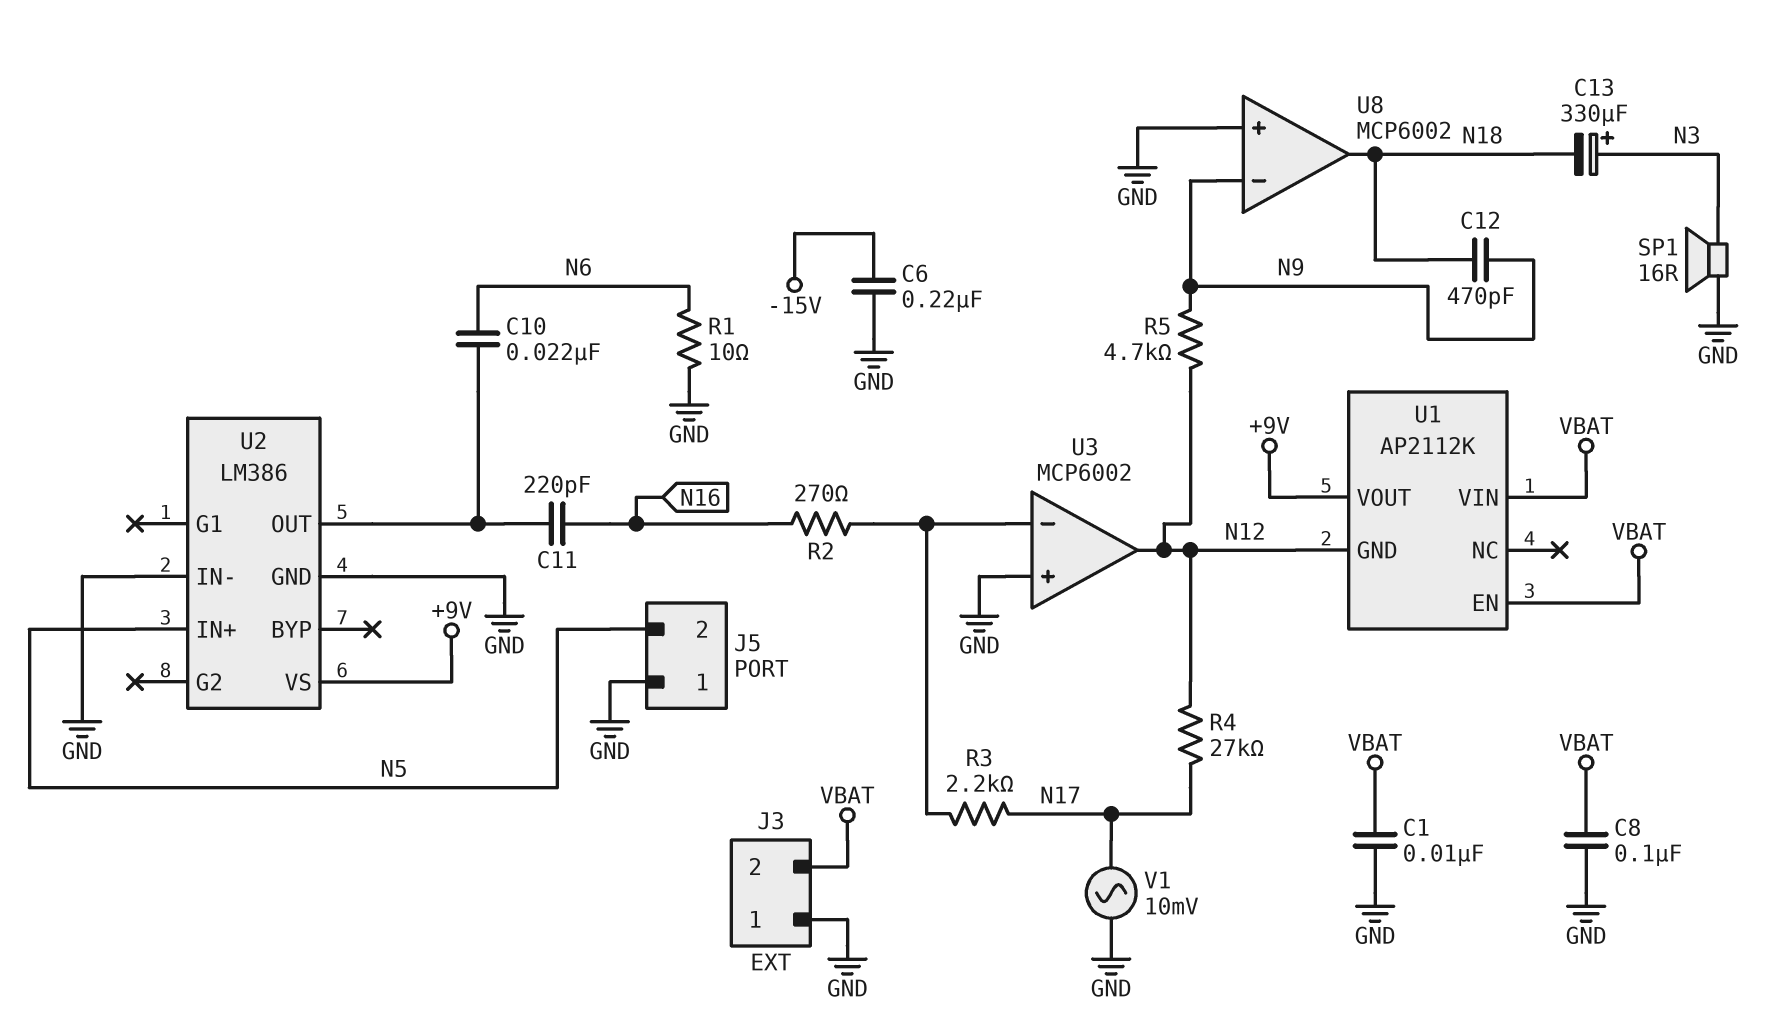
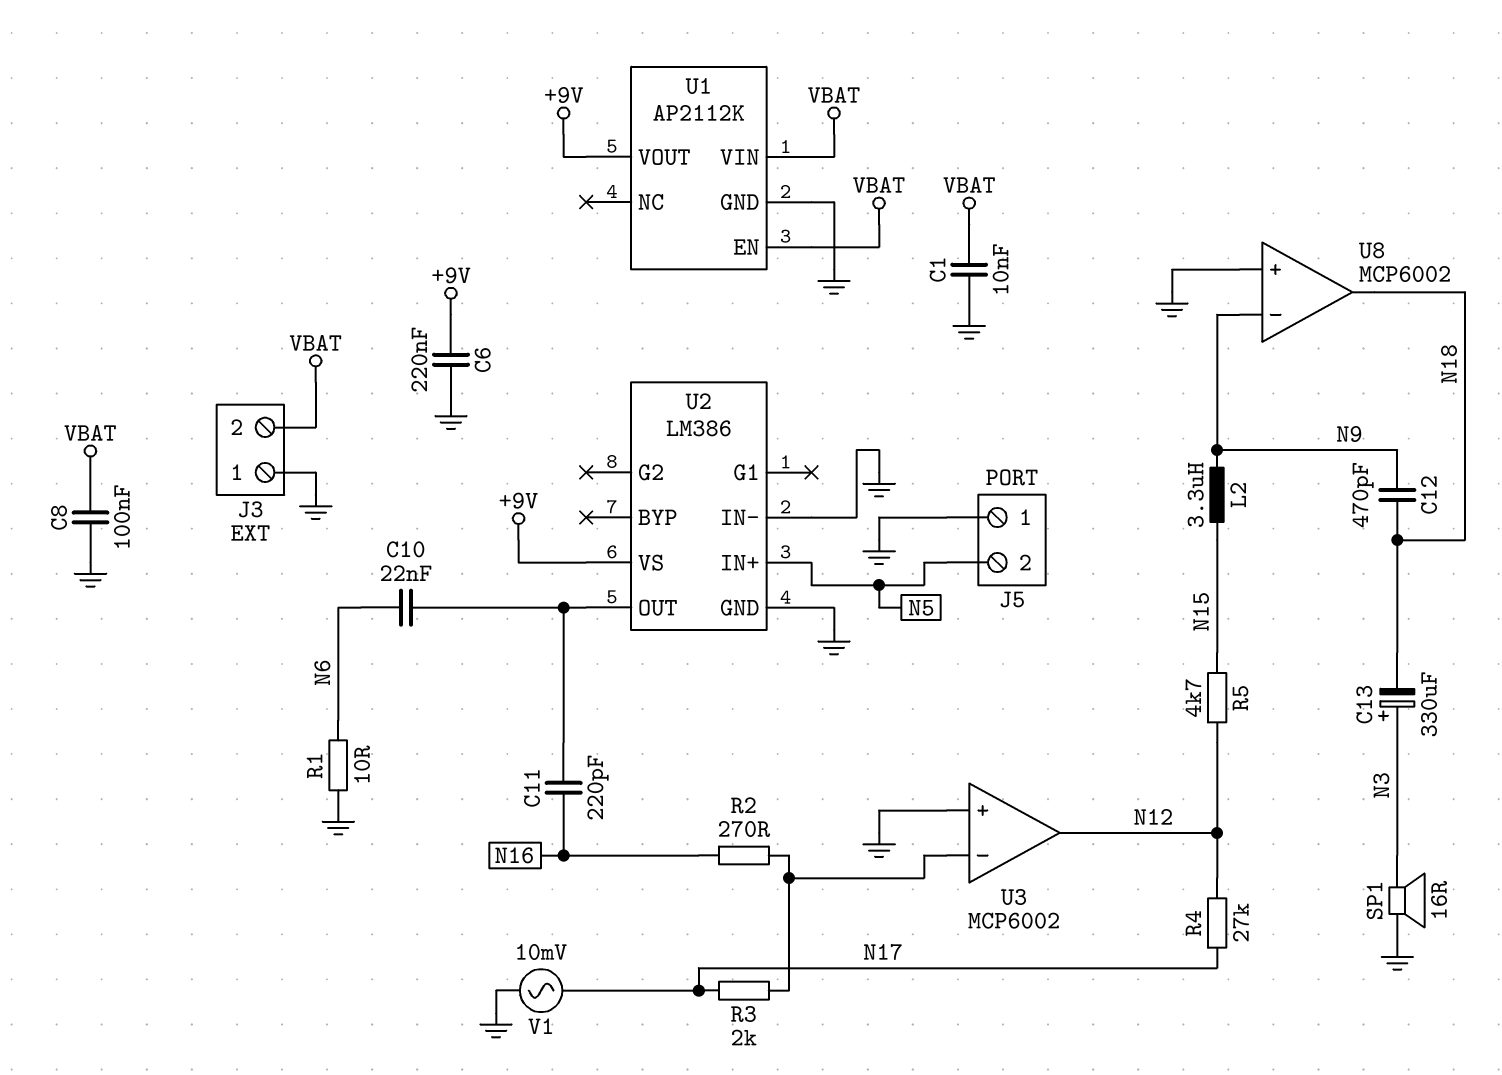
C6: 220nF (-15V, GND) -> 220nF (+9V, GND)
L2: none -> 3.3uH (N9, N15)
R3: 2.2k (N17, U3/in-) -> 2k (N17, U3/in-)
R5: 4.7k (N9, N12) -> 4.7k (N12, N15)
U1 pin GND: N12 -> GND

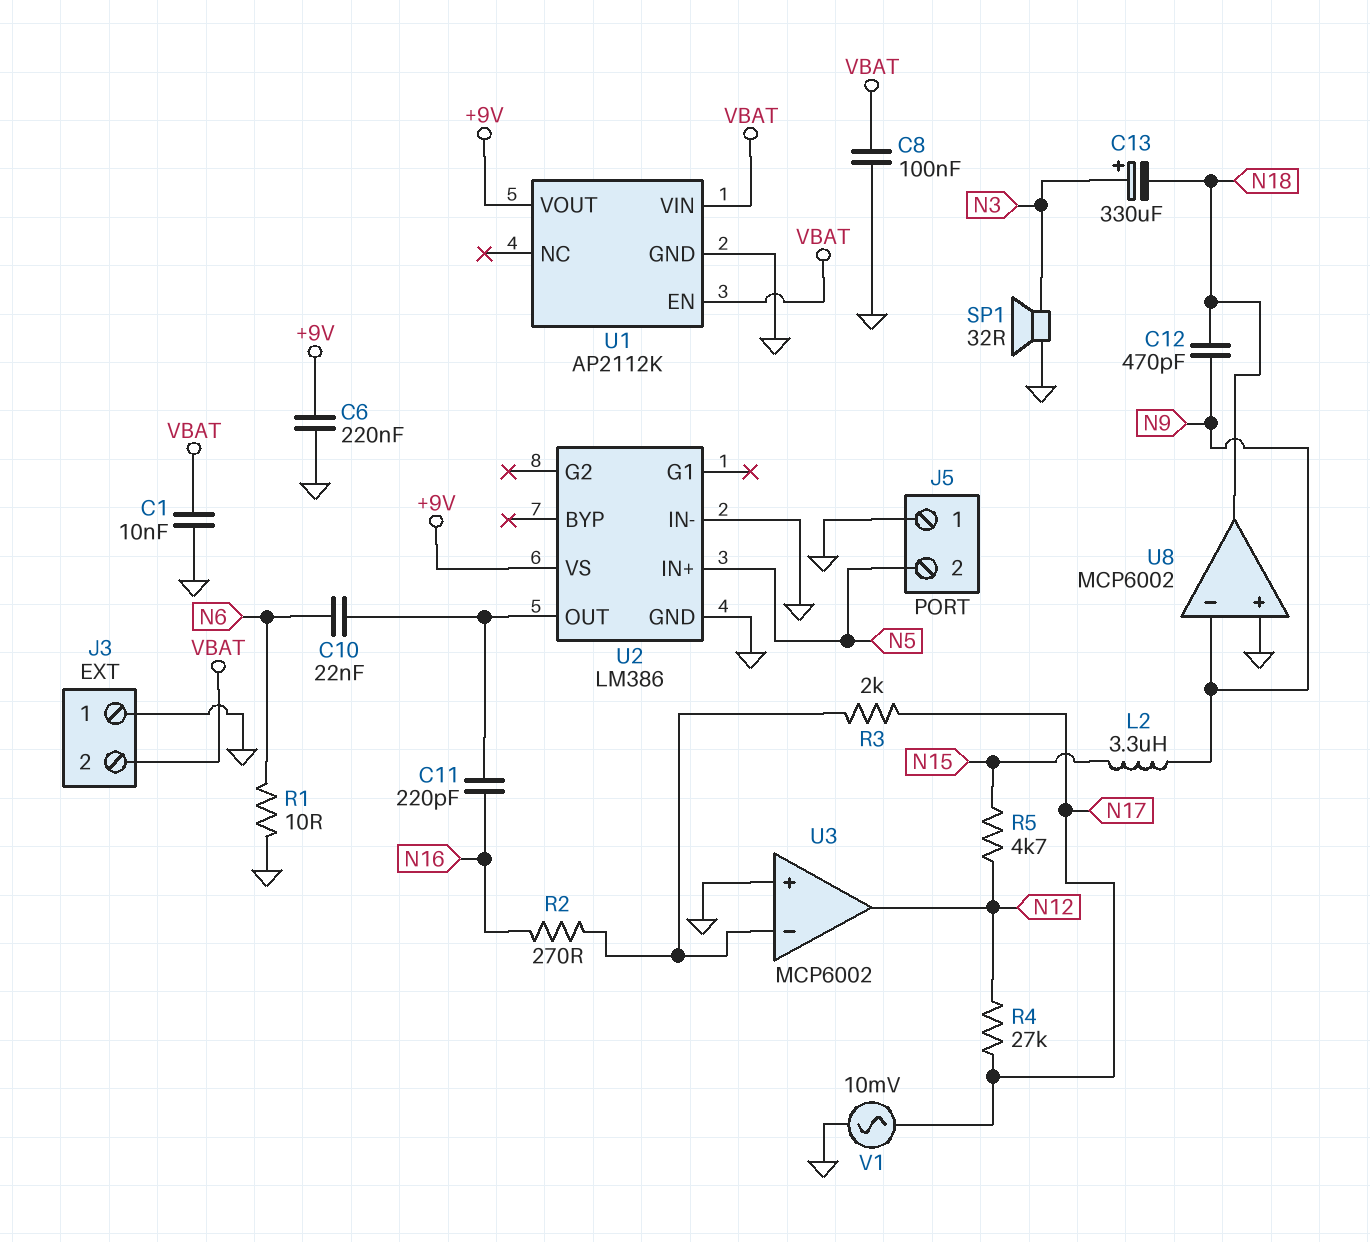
SP1: speaker 16R (GND, N3) -> speaker 32R (GND, N3)

